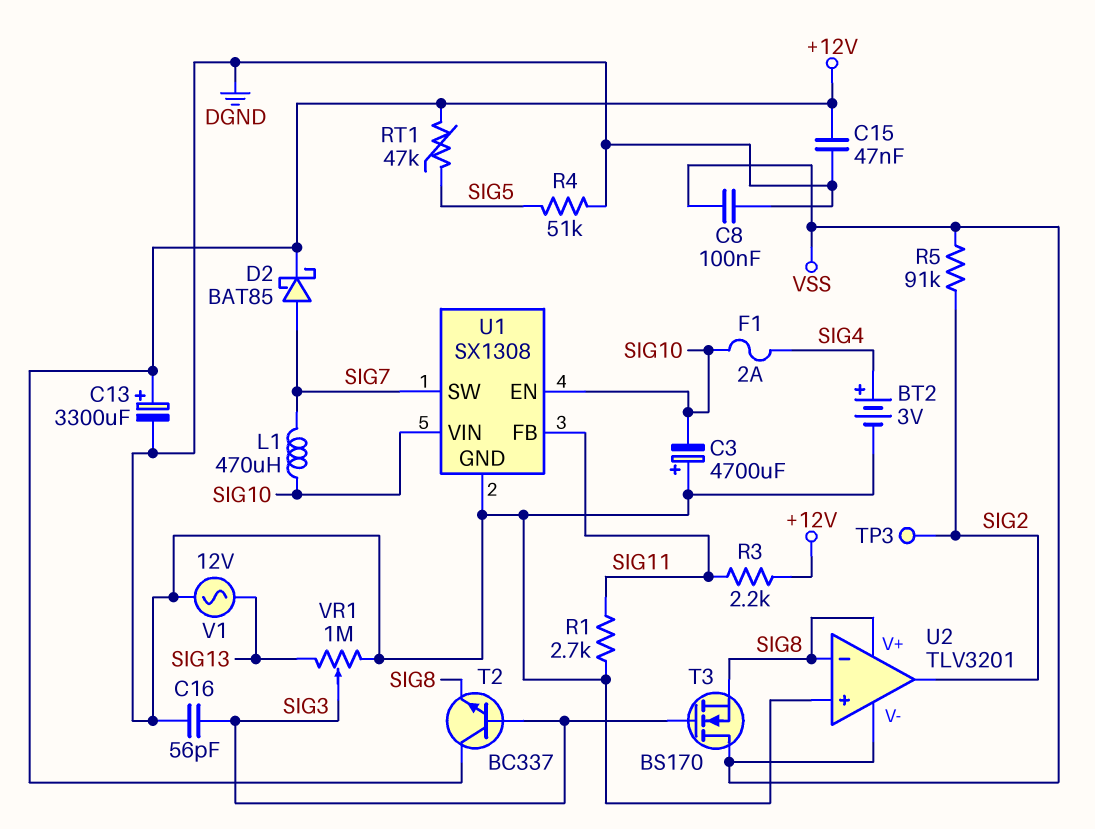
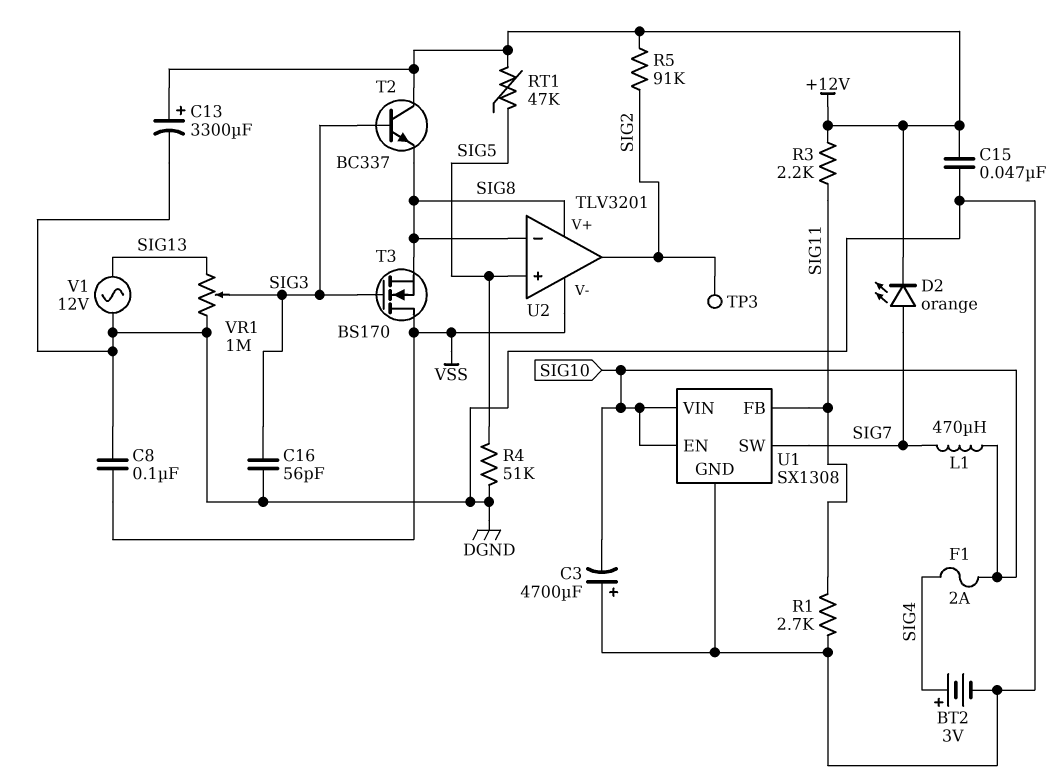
D2: schottky BAT85 (A SIG7, K +12V) -> LED orange (A SIG7, K +12V)
R5: 91k (SIG2, VSS) -> 91k (+12V, SIG2)
U2 pin in+: DGND -> SIG5

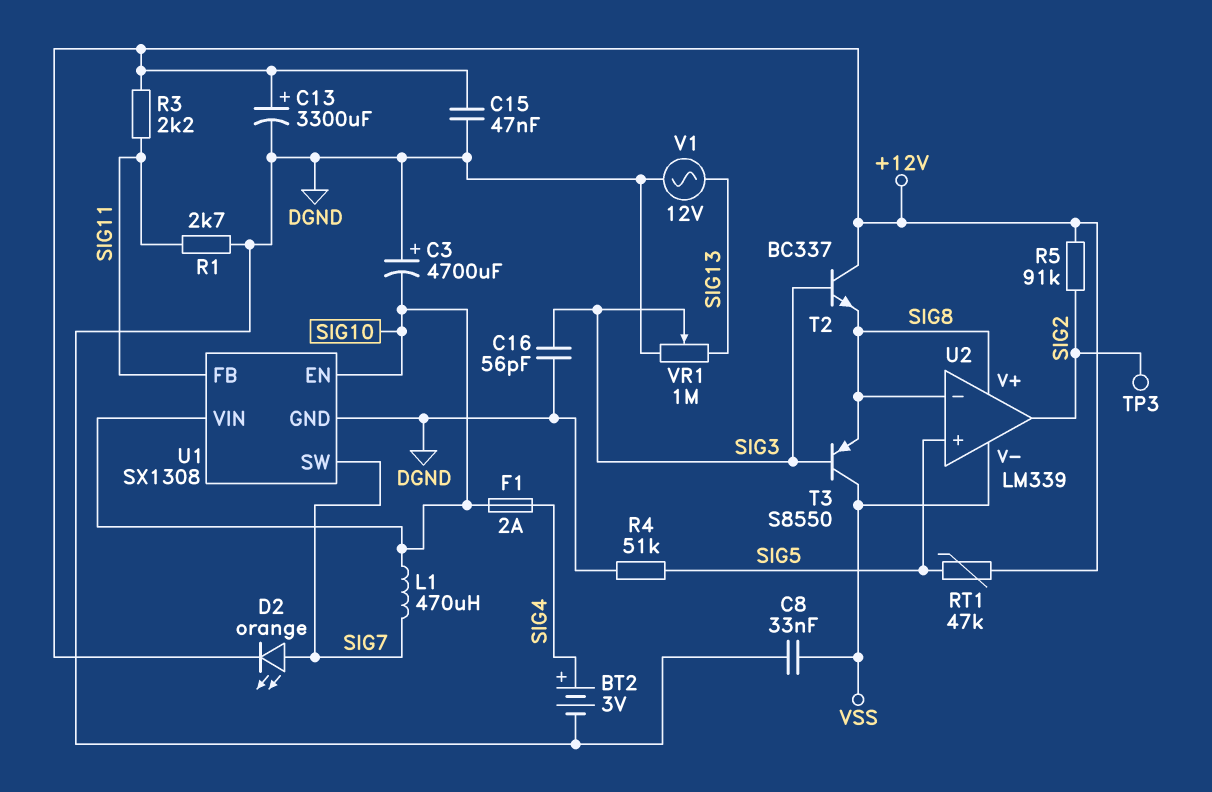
C8: 100nF (DGND, VSS) -> 33nF (DGND, VSS)
T3: NMOS BS170 (G SIG3, D VSS, S SIG8) -> PNP S8550 (B SIG3, C VSS, E SIG8)
U2: TLV3201 -> LM339

